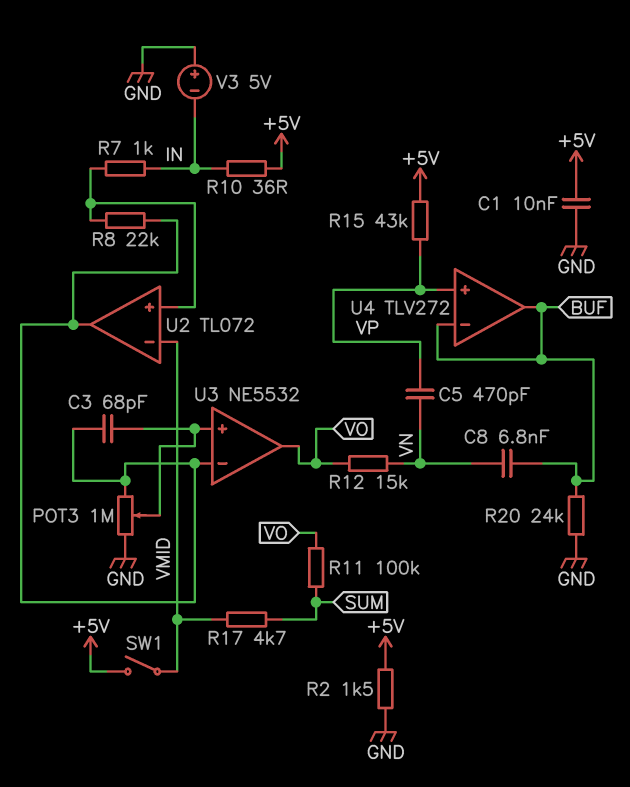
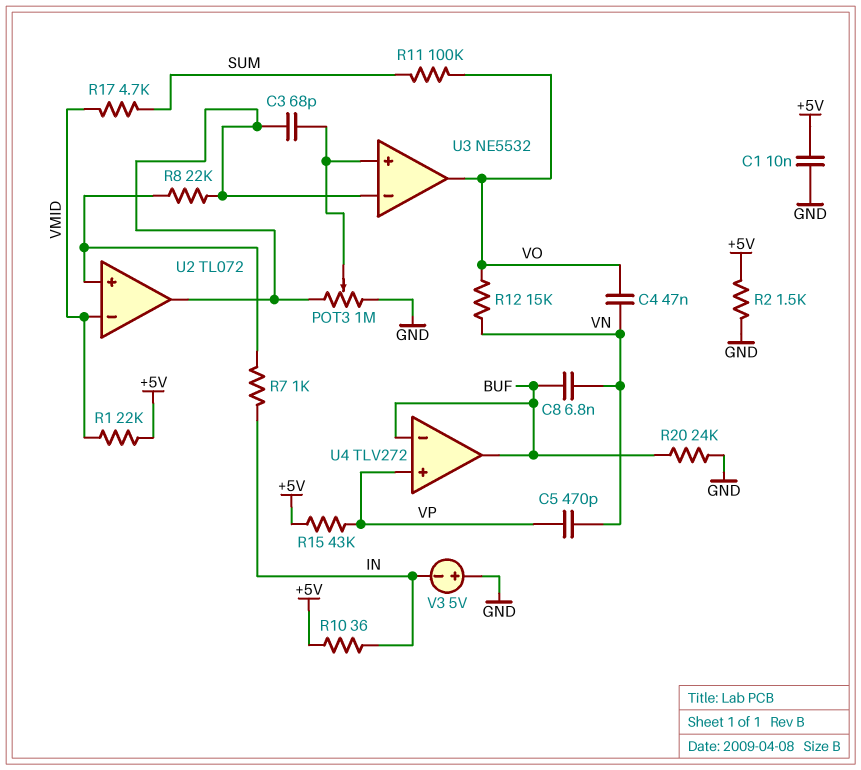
C4: none -> 47nF (VN, VO)
R1: none -> 22k (+5V, VMID)
SW1: switch (+5V, VMID) -> none

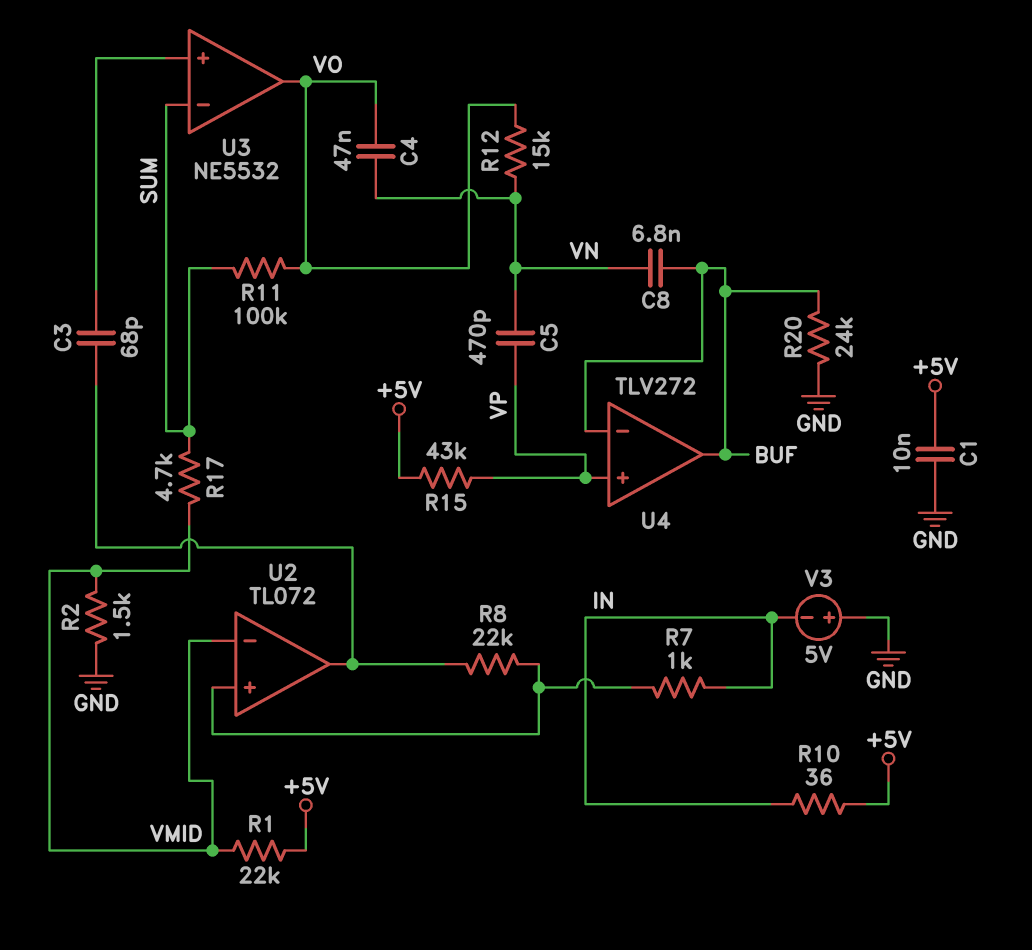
POT3: 1M (GND, U2/out, wiper U3/in+) -> none
R2: 1.5k (+5V, GND) -> 1.5k (GND, VMID)
U3 pin in-: U2/out -> SUM

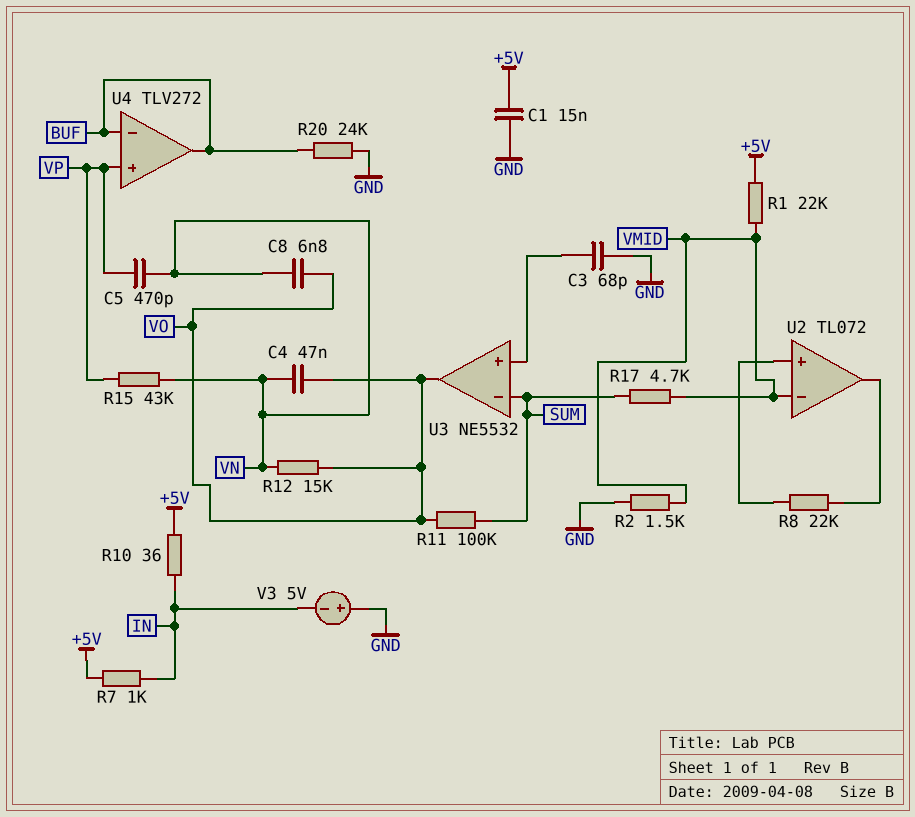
C1: 10nF (+5V, GND) -> 15nF (+5V, GND)
C3: 68pF (U2/out, U3/in+) -> 68pF (GND, U3/in+)
C8: 6.8nF (BUF, VN) -> 6.8nF (VN, VO)
R7: 1k (IN, U2/in+) -> 1k (+5V, IN)
R15: 43k (+5V, VP) -> 43k (VN, VP)

